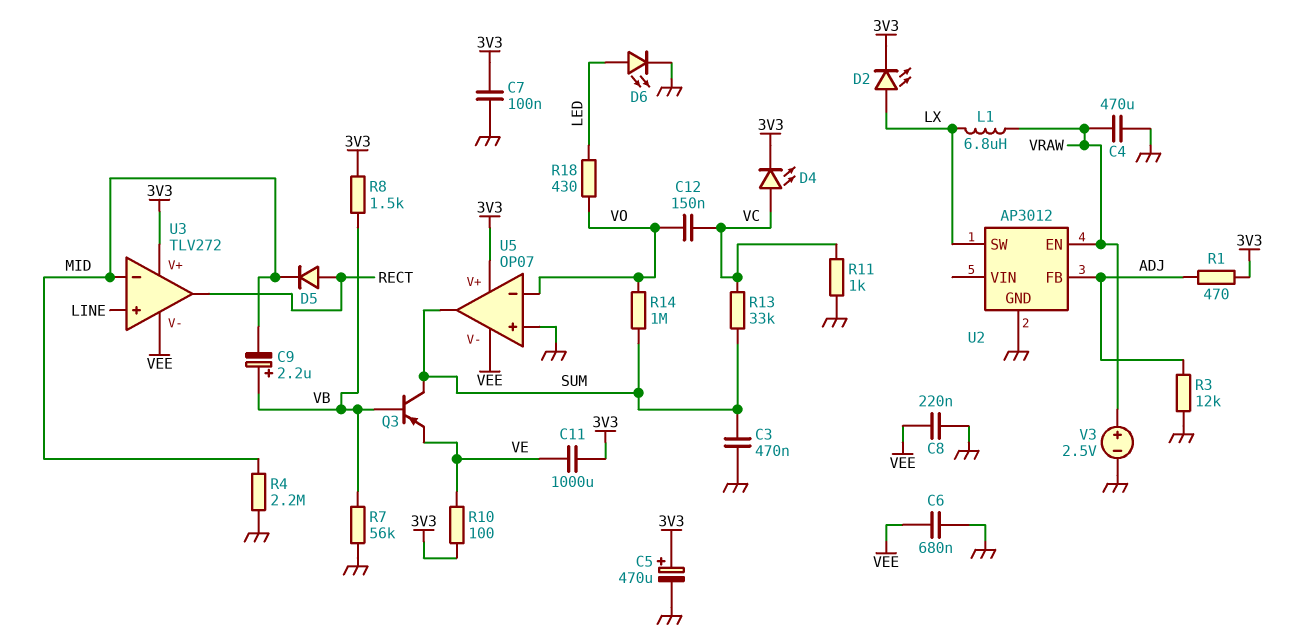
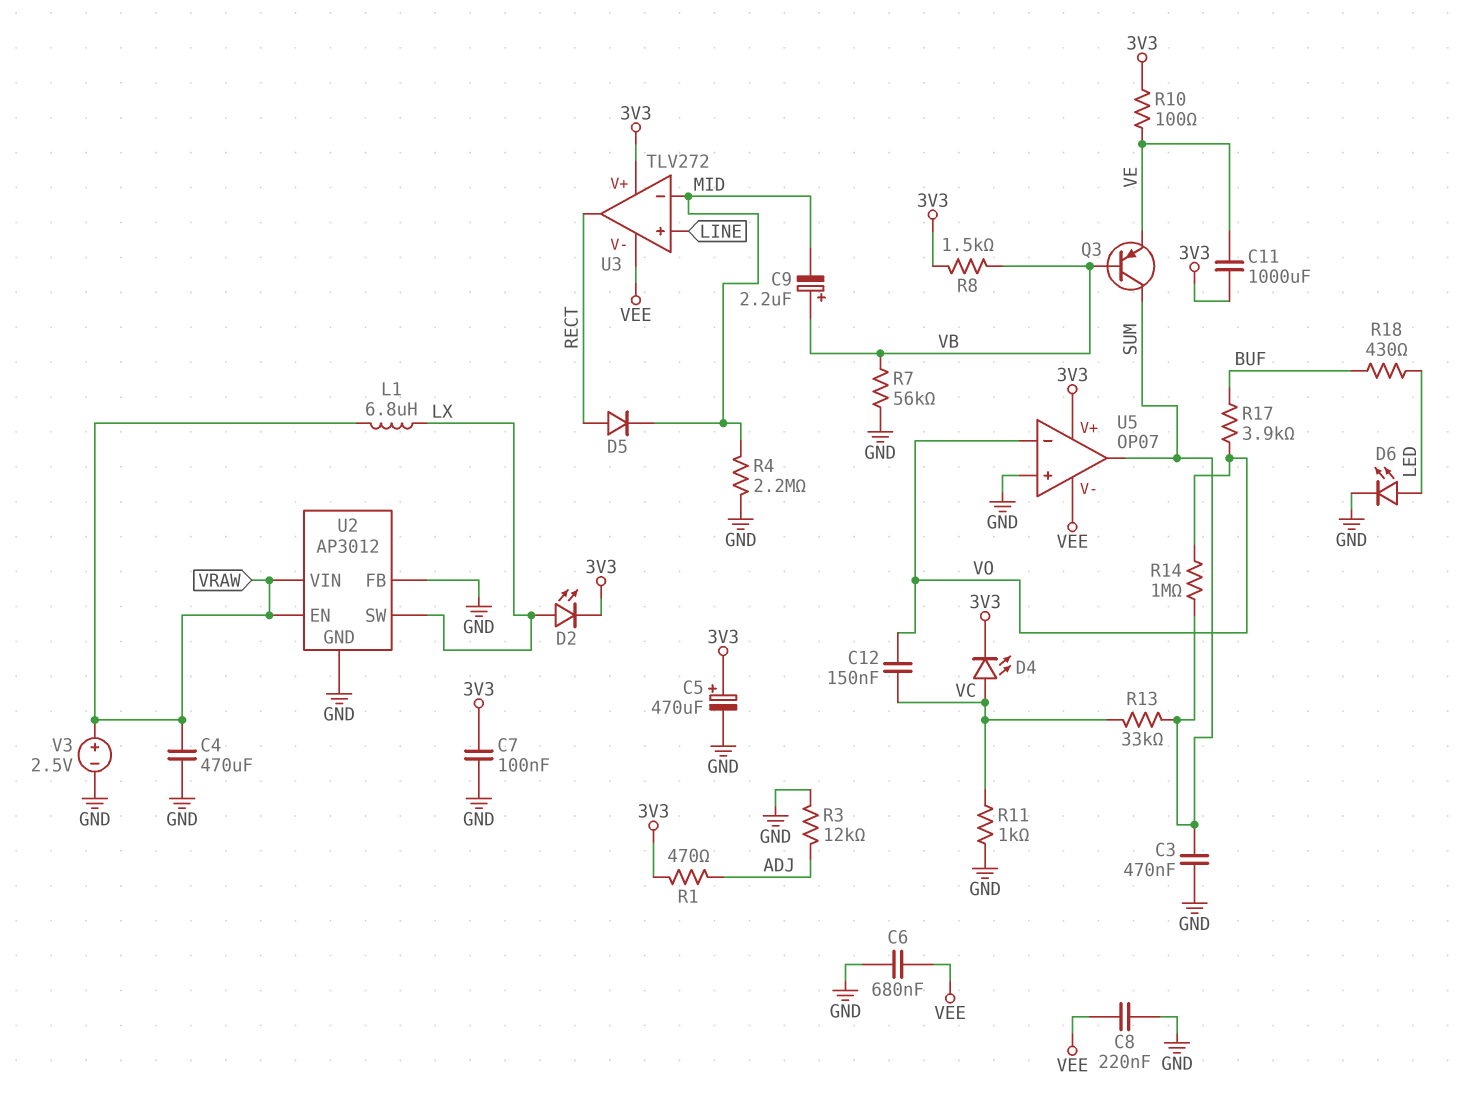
R17: none -> 3.9k (BUF, VO)
R18: 430 (LED, VO) -> 430 (BUF, LED)
U2 pin FB: ADJ -> GND
U2 pin VIN: none -> VRAW

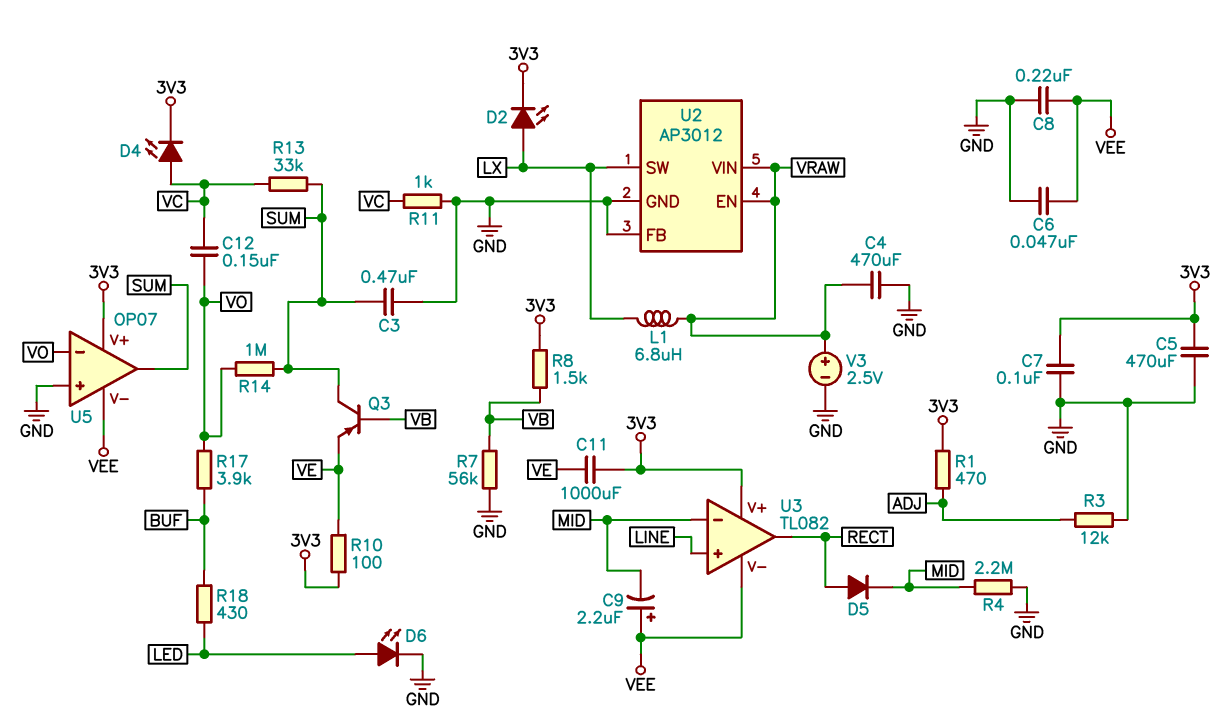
C5: 470uF (plus 3V3, minus GND) -> 470uF (3V3, GND)
C6: 680nF (GND, VEE) -> 47nF (GND, VEE)
C9: 2.2uF (plus VB, minus MID) -> 2.2uF (plus VEE, minus MID)
U3: TLV272 -> TL082

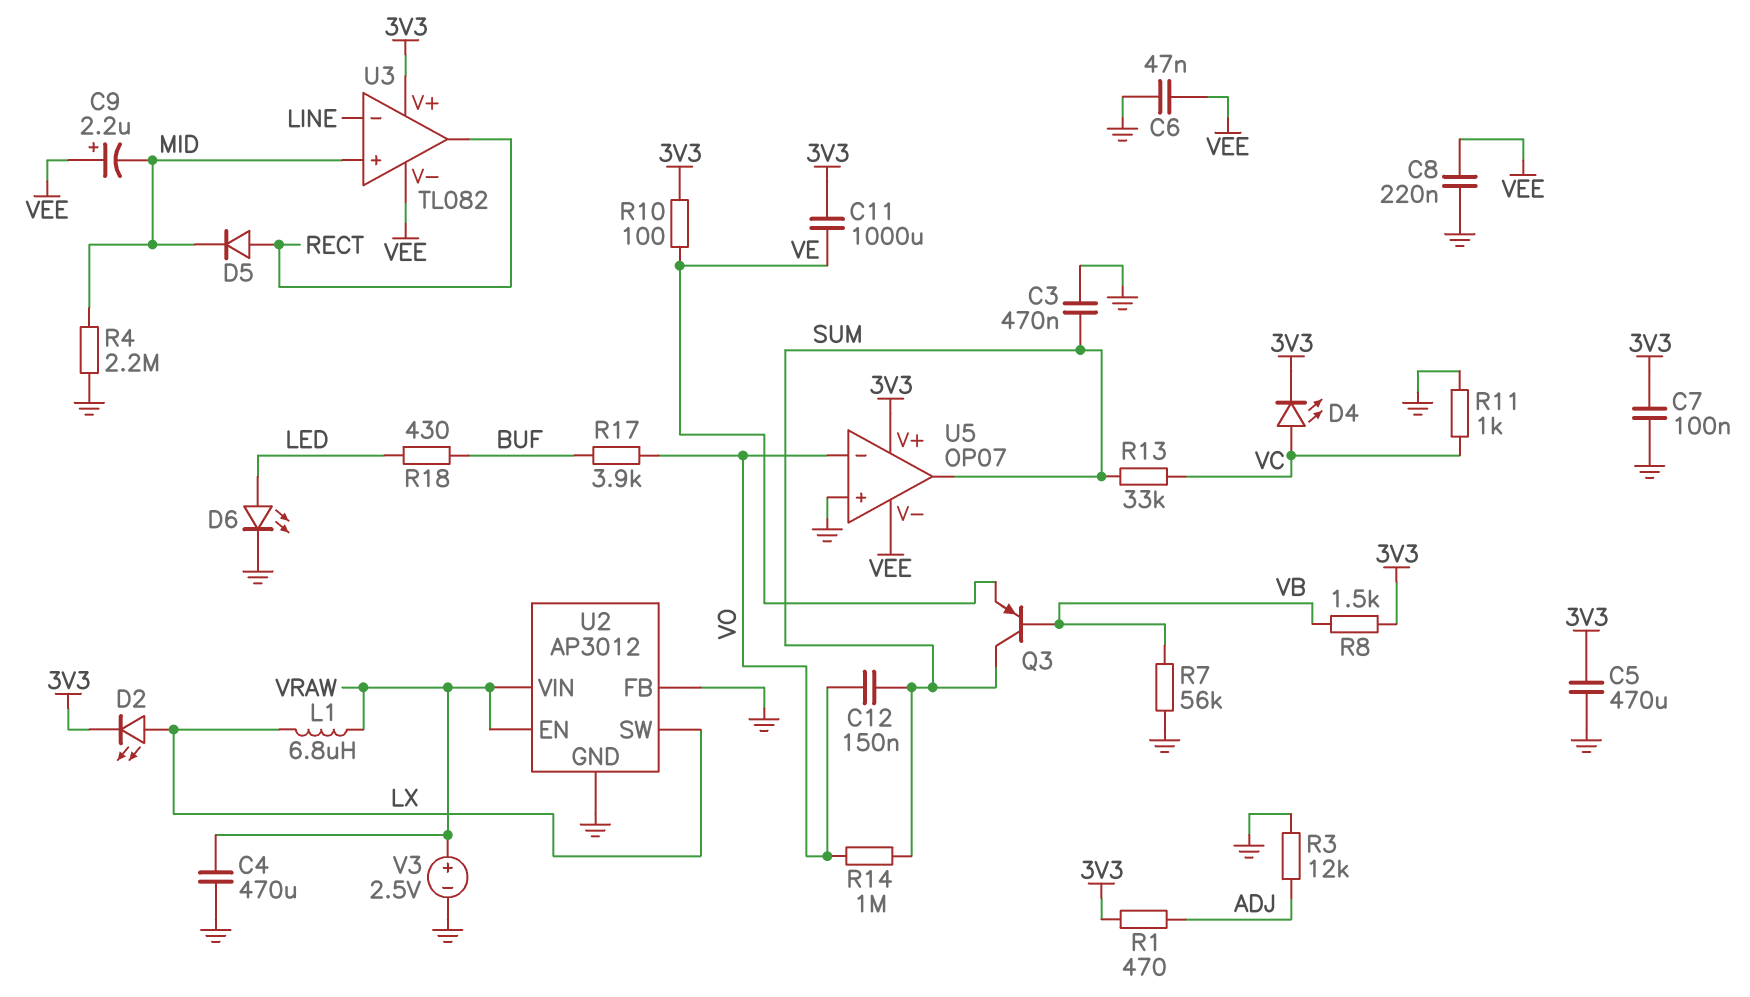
C12: 150nF (VC, VO) -> 150nF (SUM, VO)
U3 pin in+: LINE -> MID
U3 pin in-: MID -> LINE

